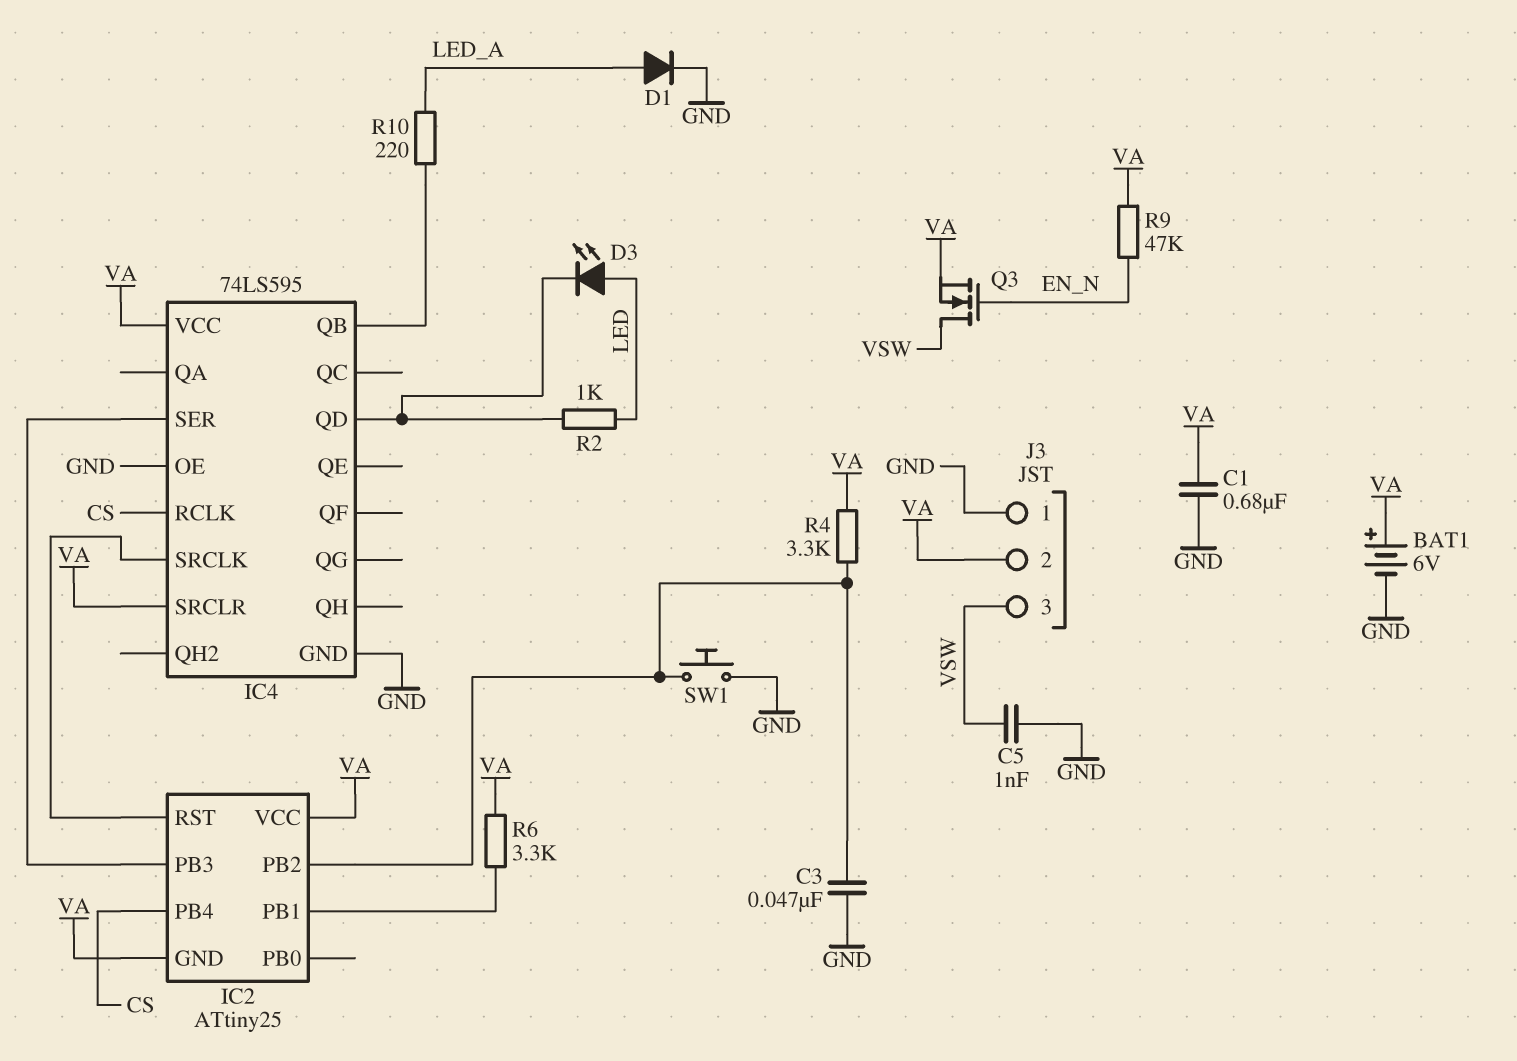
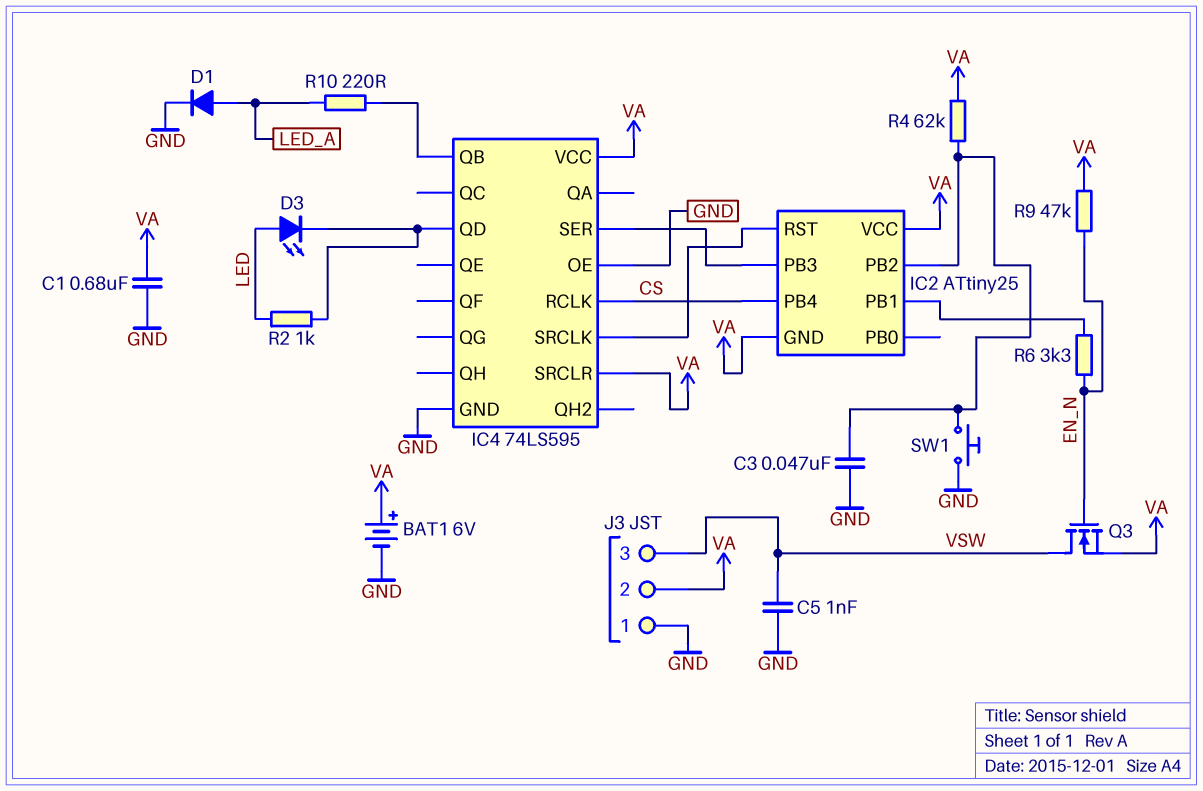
R4: 3.3k (IC2/PB2, VA) -> 62k (IC2/PB2, VA)
R6: 3.3k (IC2/PB1, VA) -> 3.3k (EN_N, IC2/PB1)

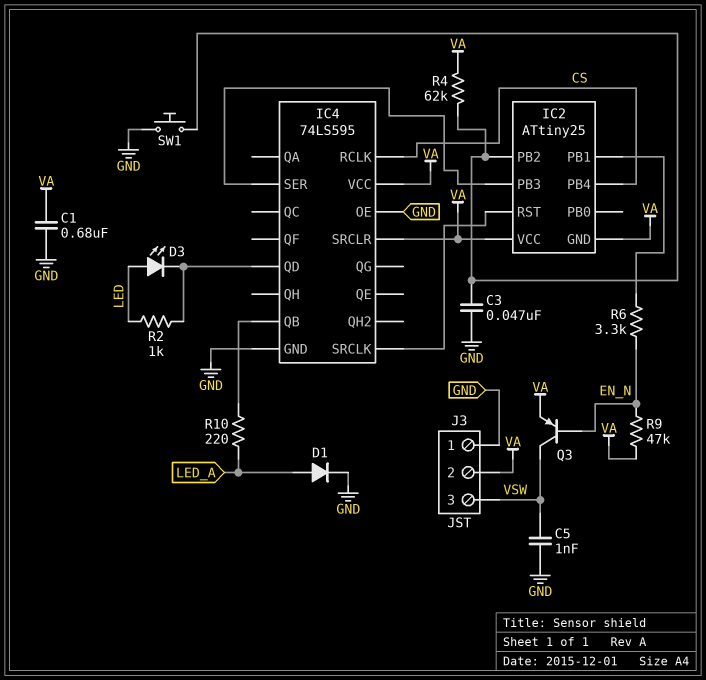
BAT1: 6V (plus VA, minus GND) -> none
Q3: NMOS (G EN_N, D VSW, S VA) -> PNP (B EN_N, C VSW, E VA)

